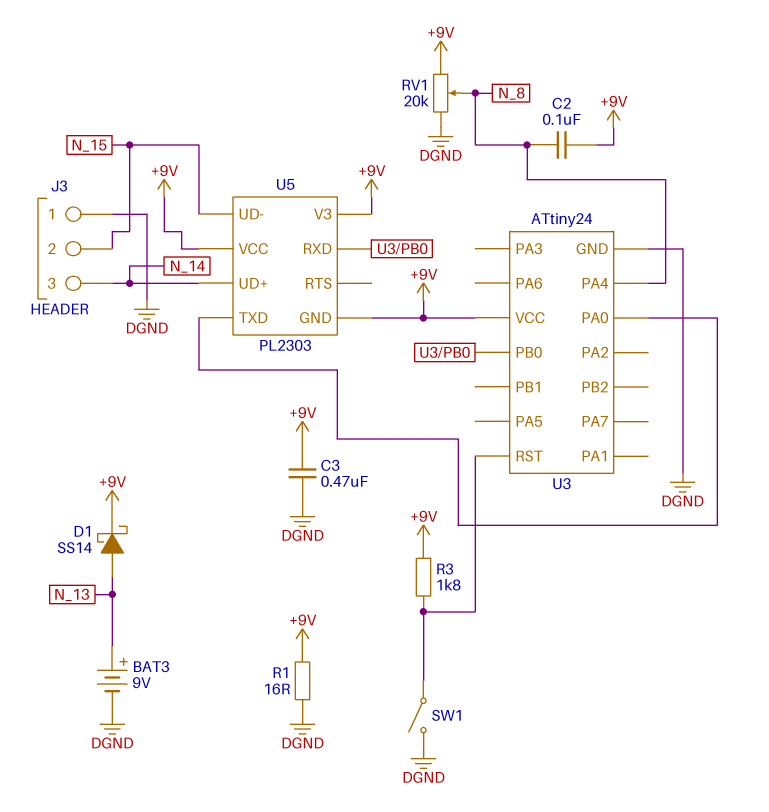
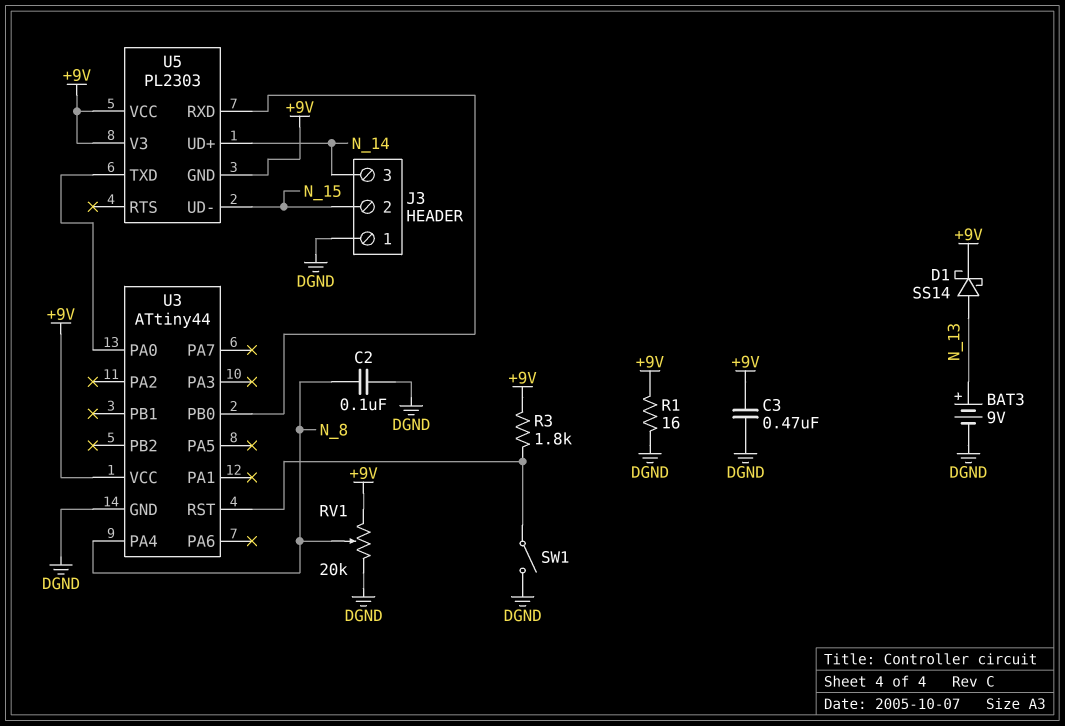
C2: 100nF (+9V, N_8) -> 100nF (DGND, N_8)
U3: ATtiny24 -> ATtiny44

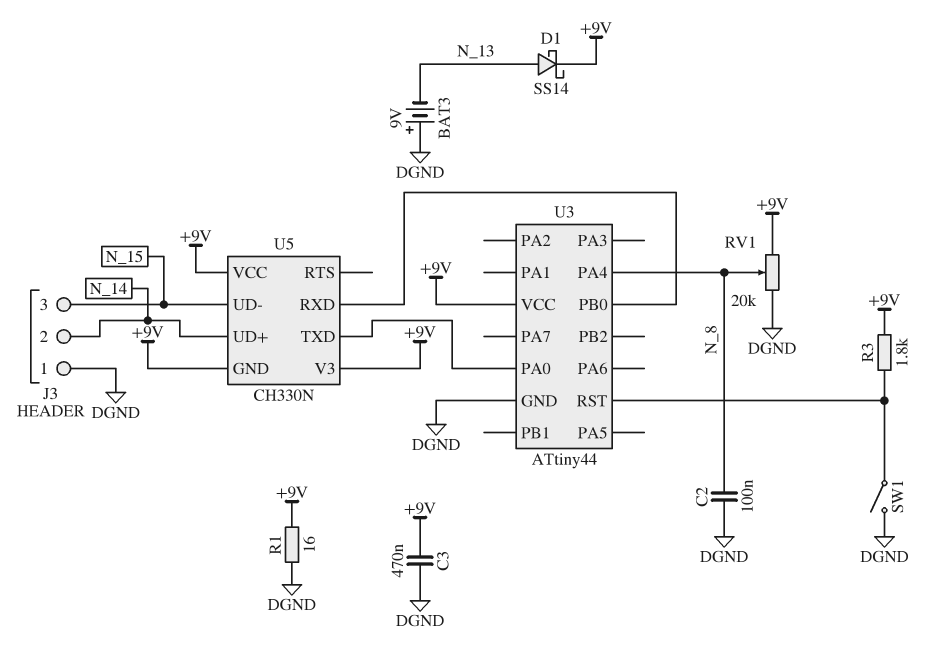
BAT3: 9V (plus N_13, minus DGND) -> 9V (plus DGND, minus N_13)
J3 pin 2: N_15 -> N_14
J3 pin 3: N_14 -> N_15
U5: PL2303 -> CH330N

